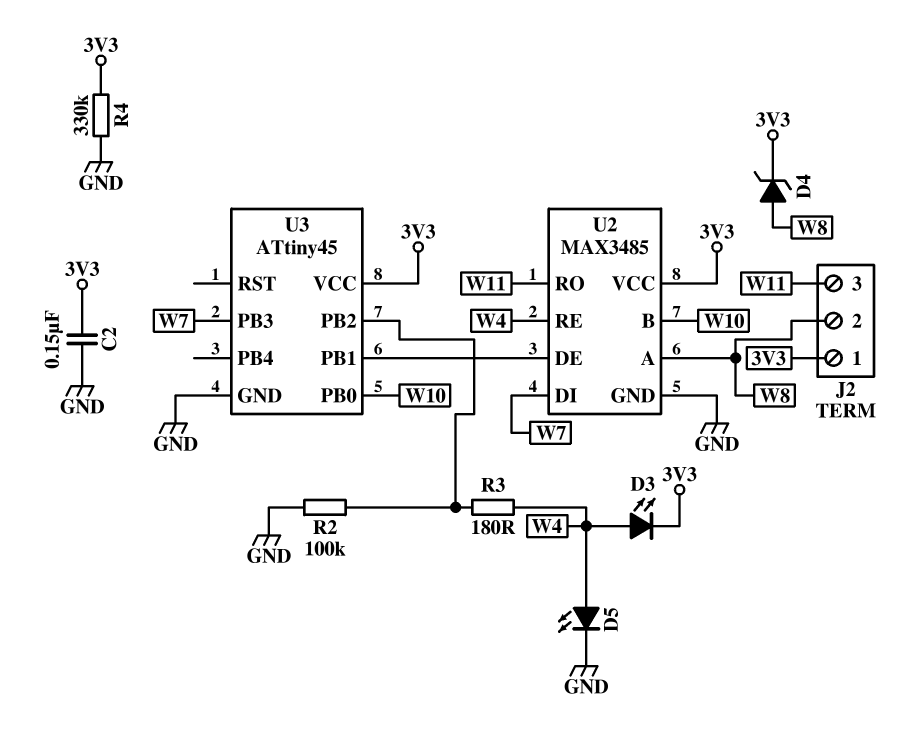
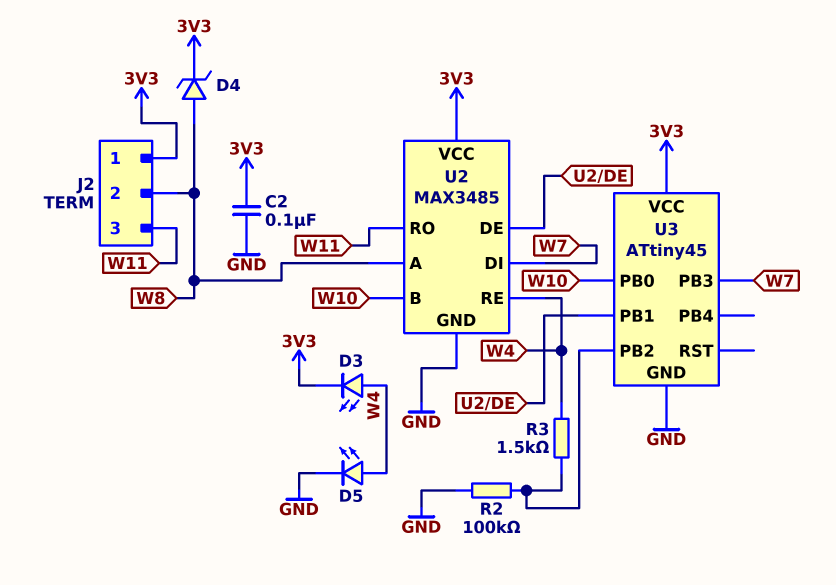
C2: 150nF (3V3, GND) -> 100nF (3V3, GND)
R3: 180 (U3/PB2, W4) -> 1.5k (U3/PB2, W4)
R4: 330k (3V3, GND) -> none

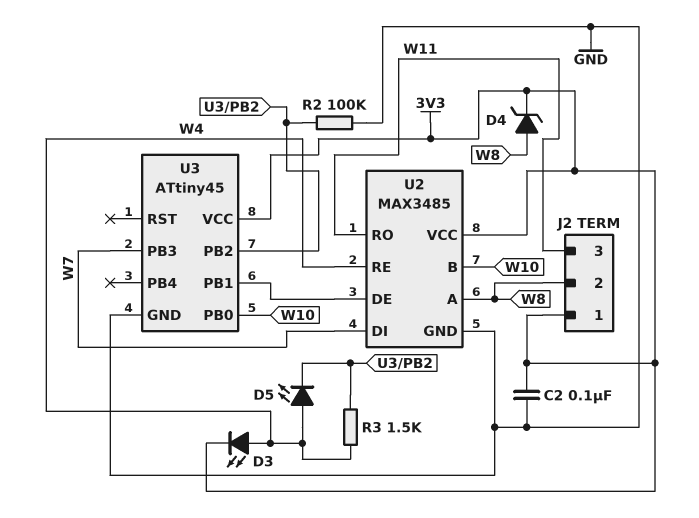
D5: LED (A W4, K GND) -> LED (A W4, K U3/PB2)

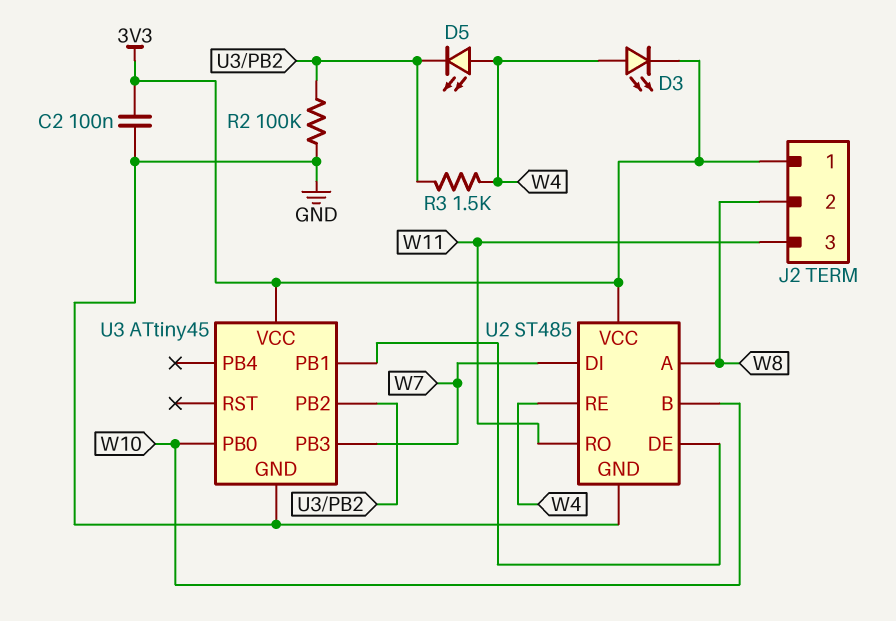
D4: zener (A W8, K 3V3) -> none
U2: MAX3485 -> ST485

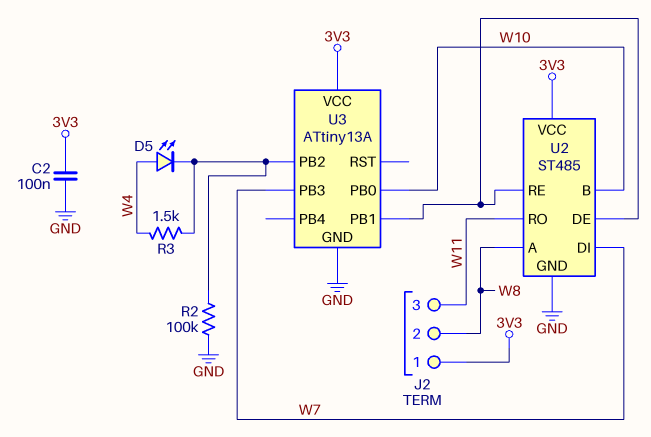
D3: LED (A W4, K 3V3) -> none
U2 pin RE: W4 -> U2/DE
U3: ATtiny45 -> ATtiny13A

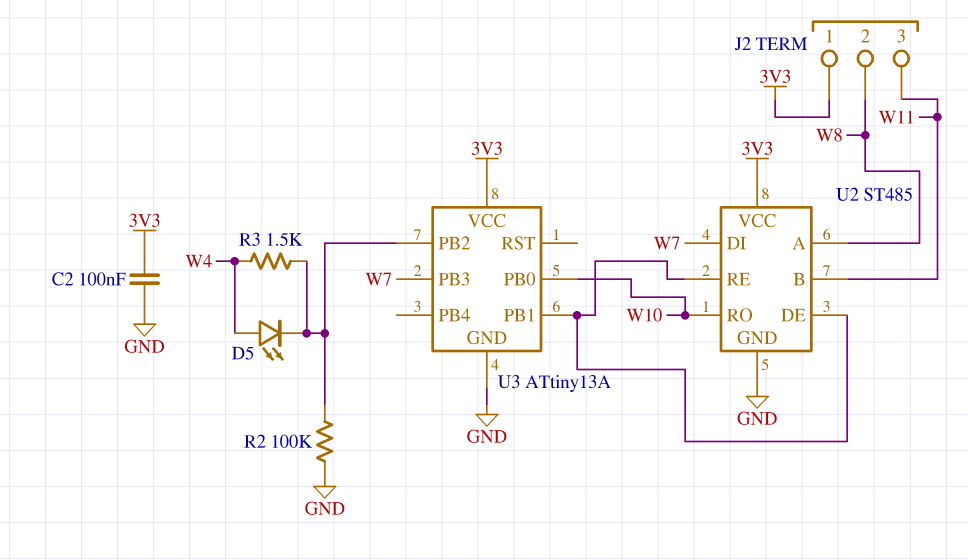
U2 pin B: W10 -> W11
U2 pin RO: W11 -> W10

